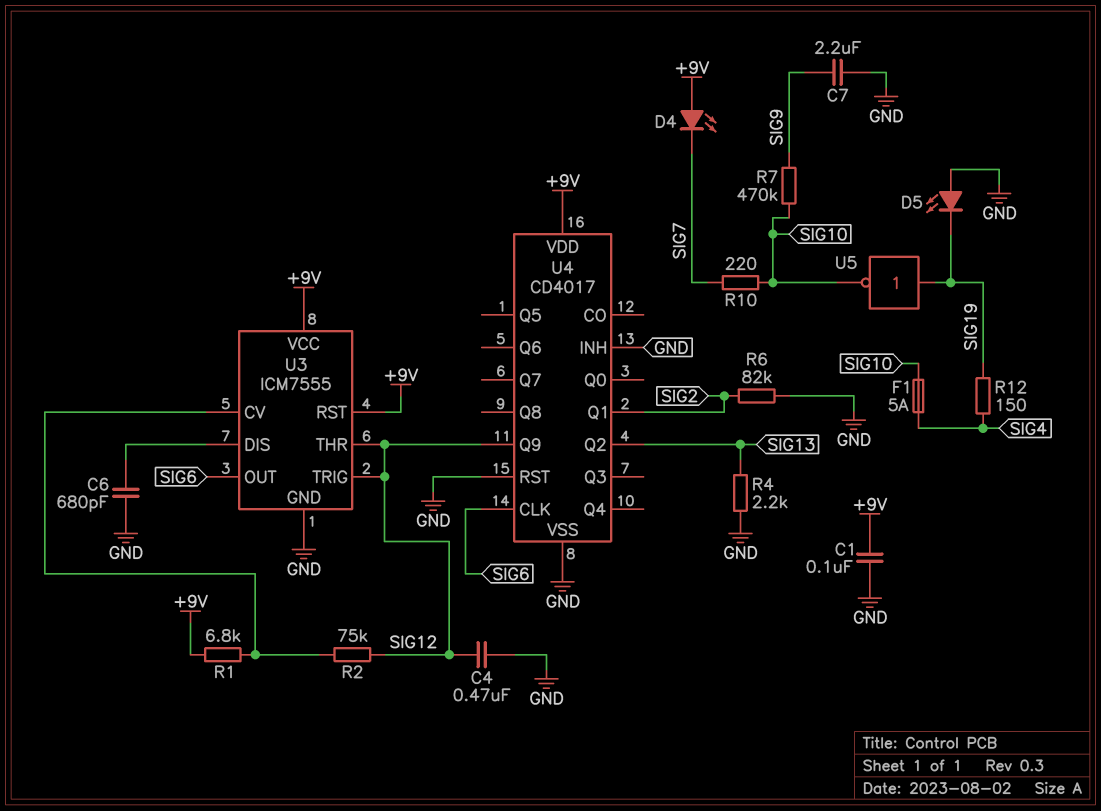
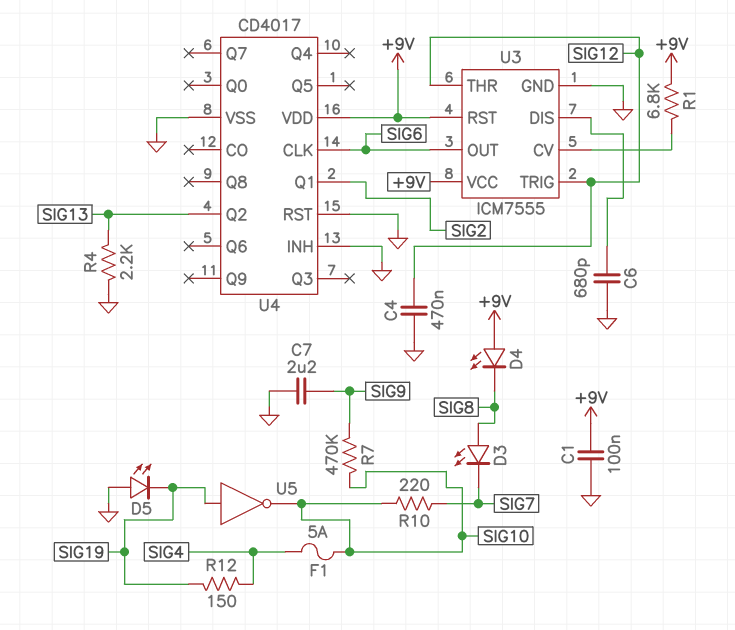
D3: none -> LED (A SIG8, K SIG7)
D4: LED (A +9V, K SIG7) -> LED (A +9V, K SIG8)
R2: 75k (SIG12, U3/CV) -> none
R6: 82k (GND, SIG2) -> none
U4 pin Q9: SIG12 -> none

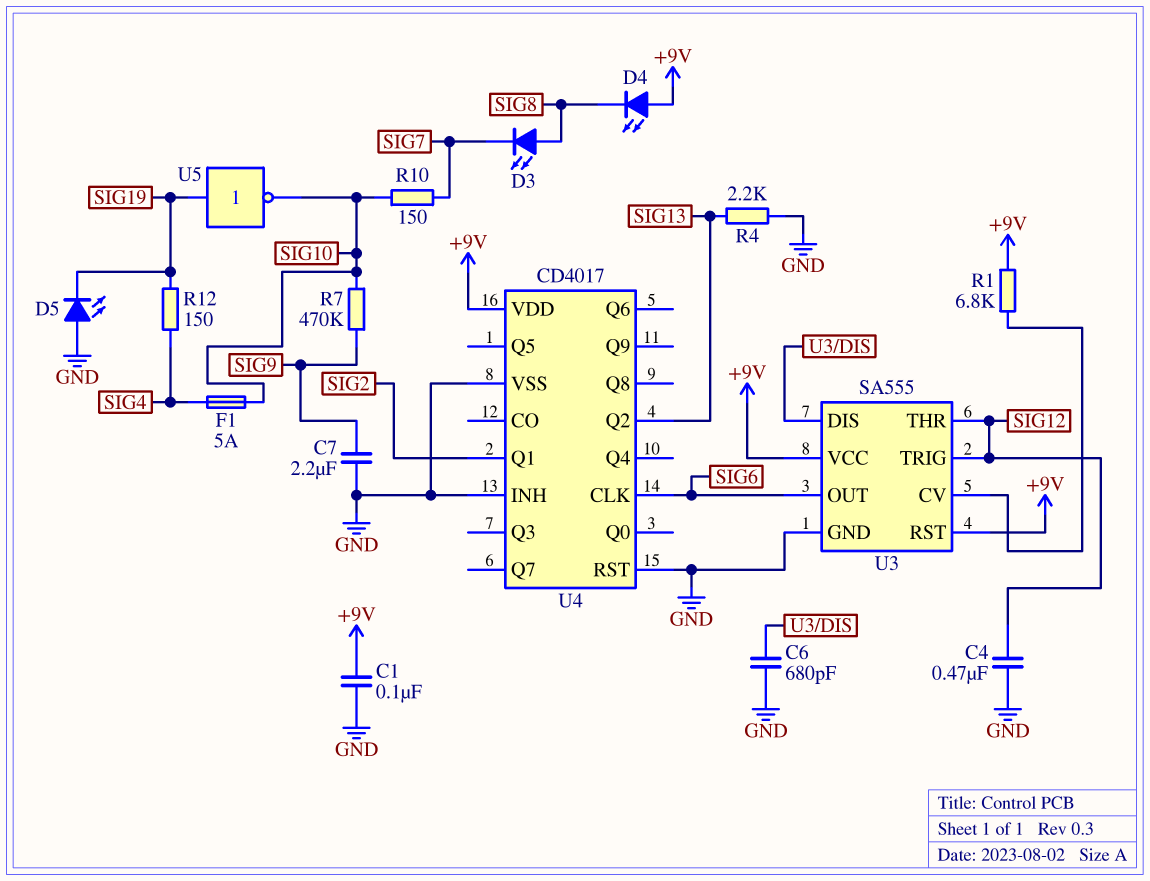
R10: 220 (SIG7, SIG10) -> 150 (SIG7, SIG10)
U3: ICM7555 -> SA555

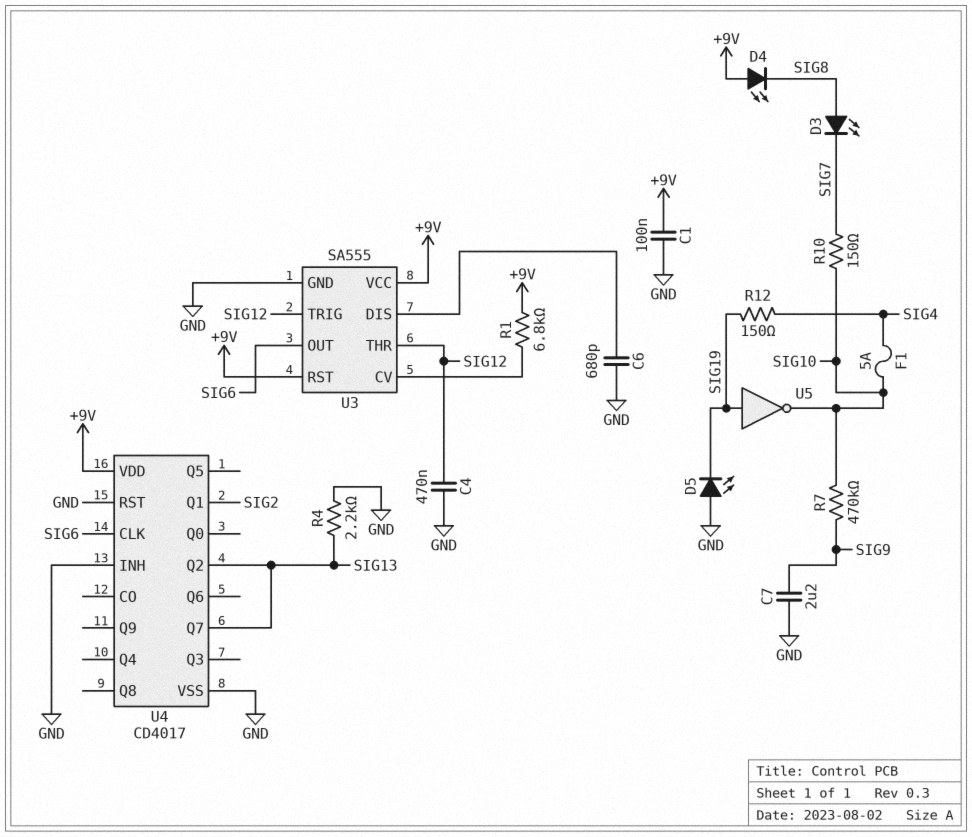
U4 pin Q7: none -> SIG13

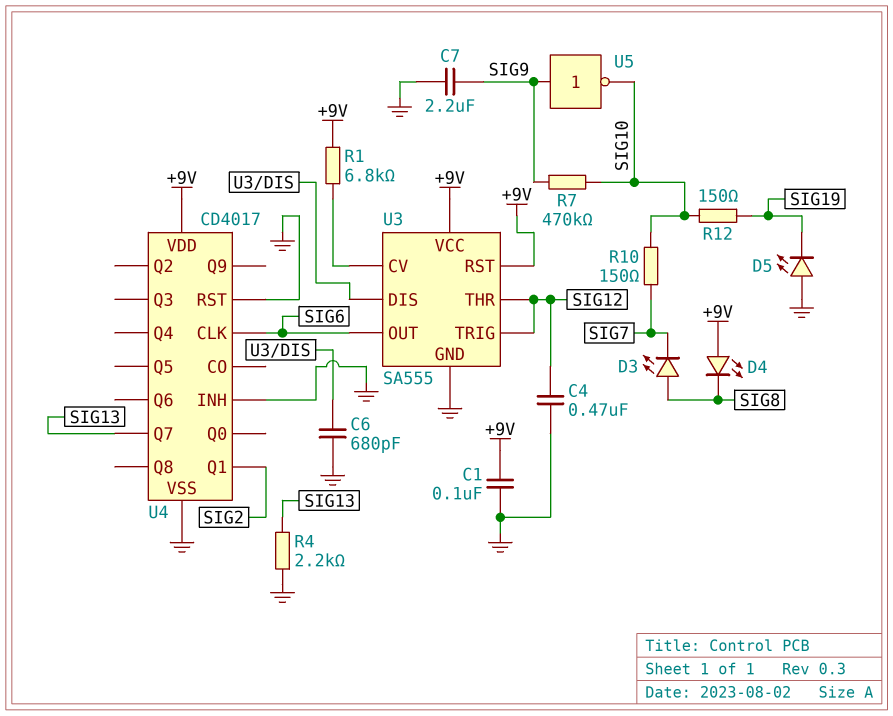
F1: 5A (SIG4, SIG10) -> none
R12: 150 (SIG4, SIG19) -> 150 (SIG10, SIG19)
U4 pin Q2: SIG13 -> none
U5: NOT (in SIG19, out SIG10) -> NOT (in SIG9, out SIG10)

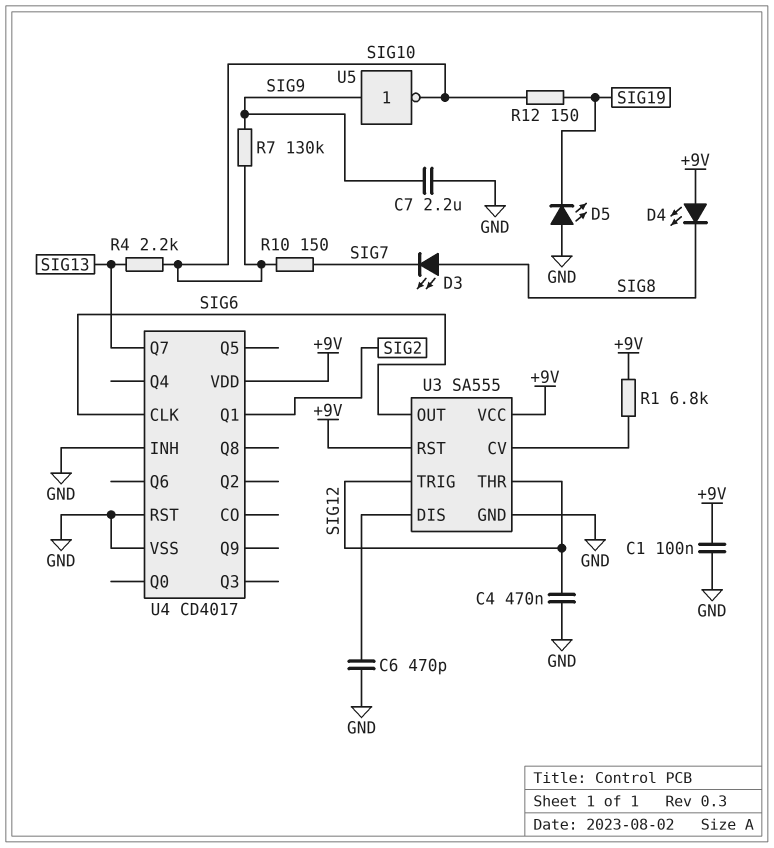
C6: 680pF (GND, U3/DIS) -> 470pF (GND, U3/DIS)
R4: 2.2k (GND, SIG13) -> 2.2k (SIG10, SIG13)
R7: 470k (SIG9, SIG10) -> 130k (SIG9, SIG10)

